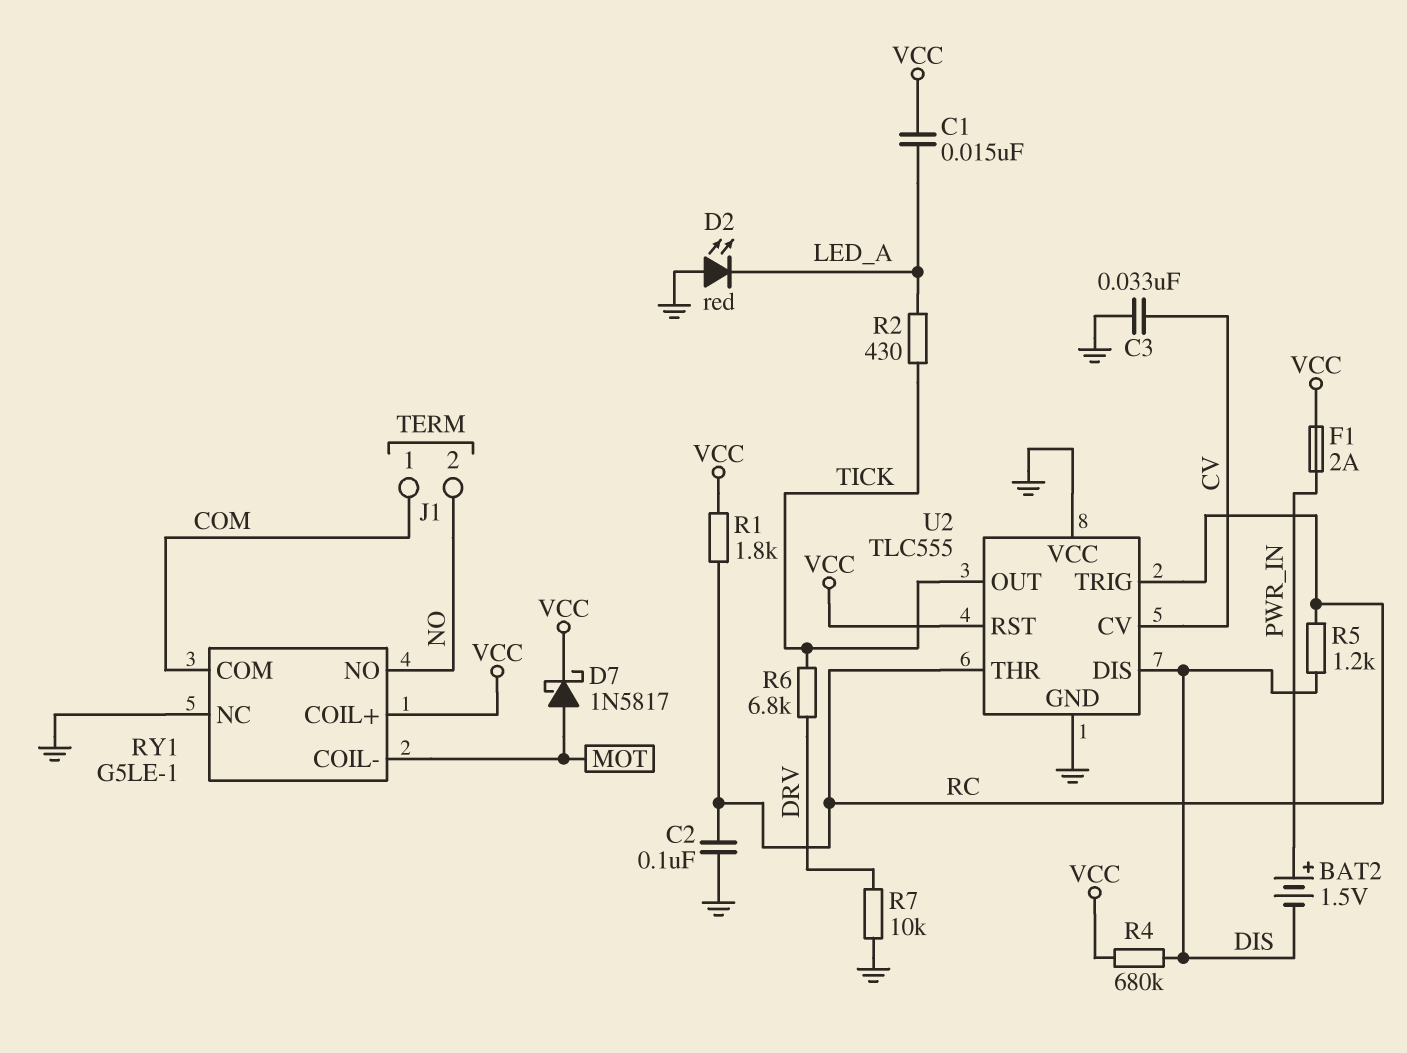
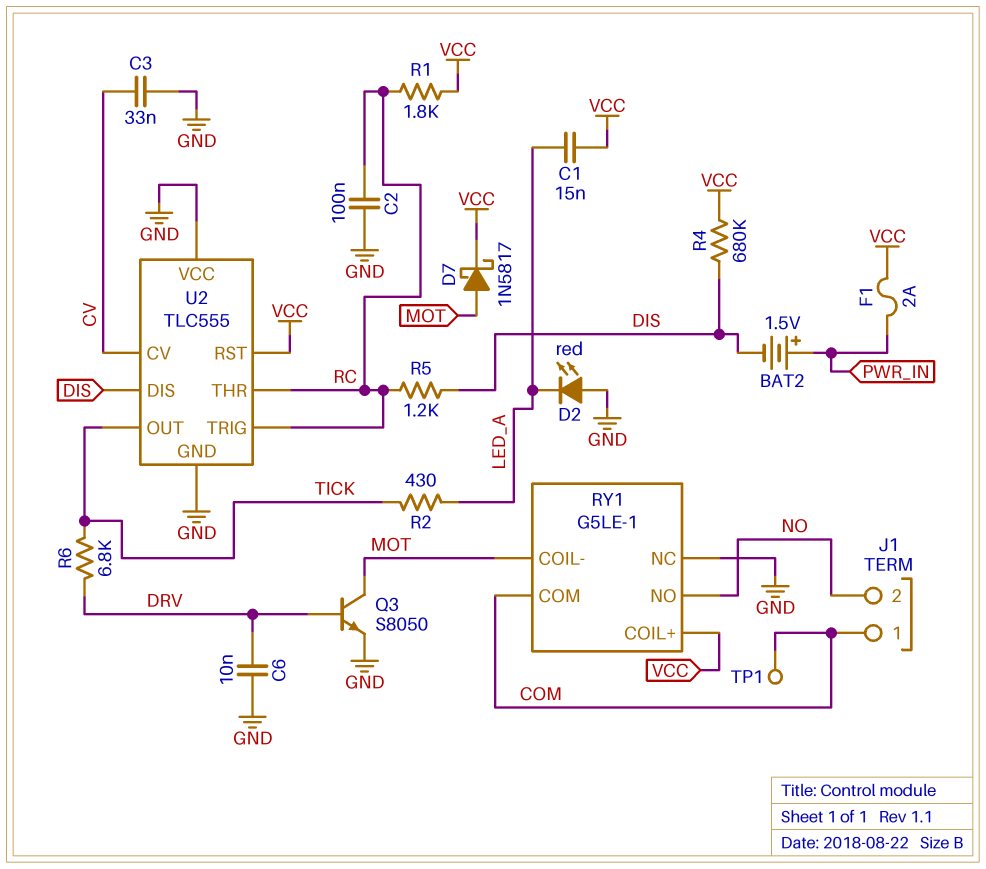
C6: none -> 10nF (DRV, GND)
Q3: none -> NPN S8050 (B DRV, C MOT, E GND)
R7: 10k (DRV, GND) -> none
TP1: none -> test point (COM)

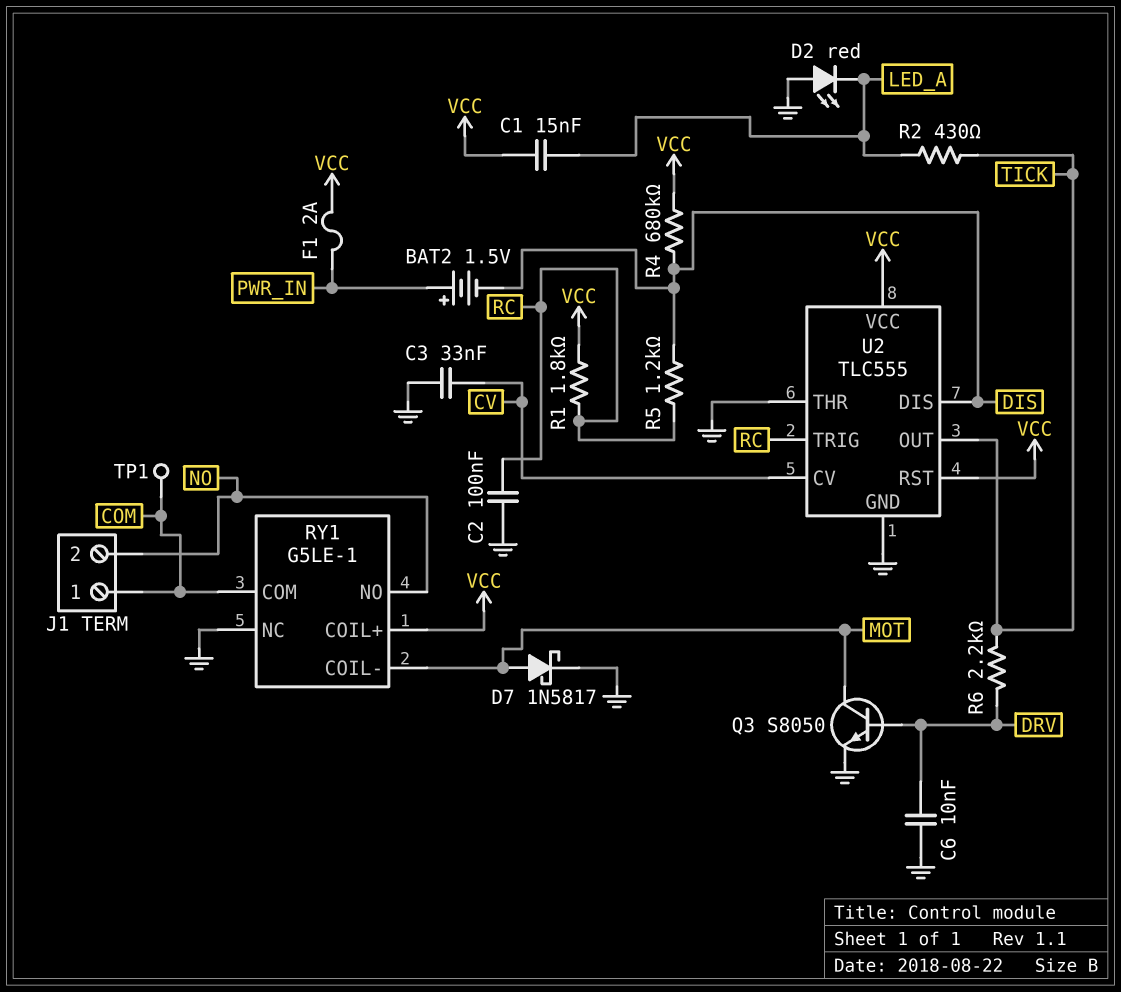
D7: schottky 1N5817 (A MOT, K VCC) -> schottky 1N5817 (A MOT, K GND)
R6: 6.8k (DRV, TICK) -> 2.2k (DRV, TICK)
U2 pin THR: RC -> GND
U2 pin VCC: GND -> VCC

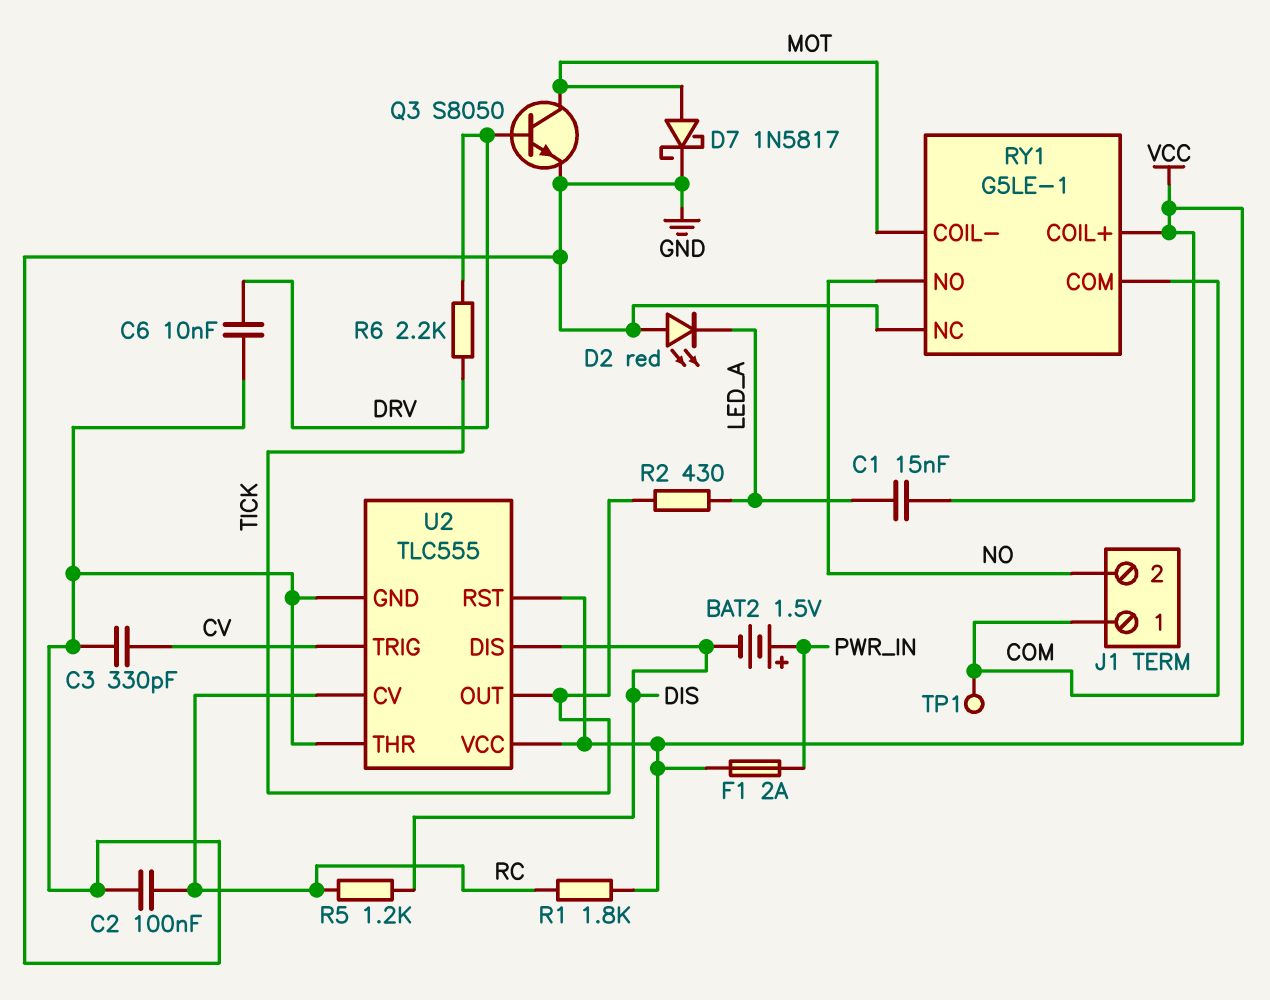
C3: 33nF (CV, GND) -> 330pF (CV, GND)
R4: 680k (DIS, VCC) -> none
U2 pin CV: CV -> RC
U2 pin TRIG: RC -> CV

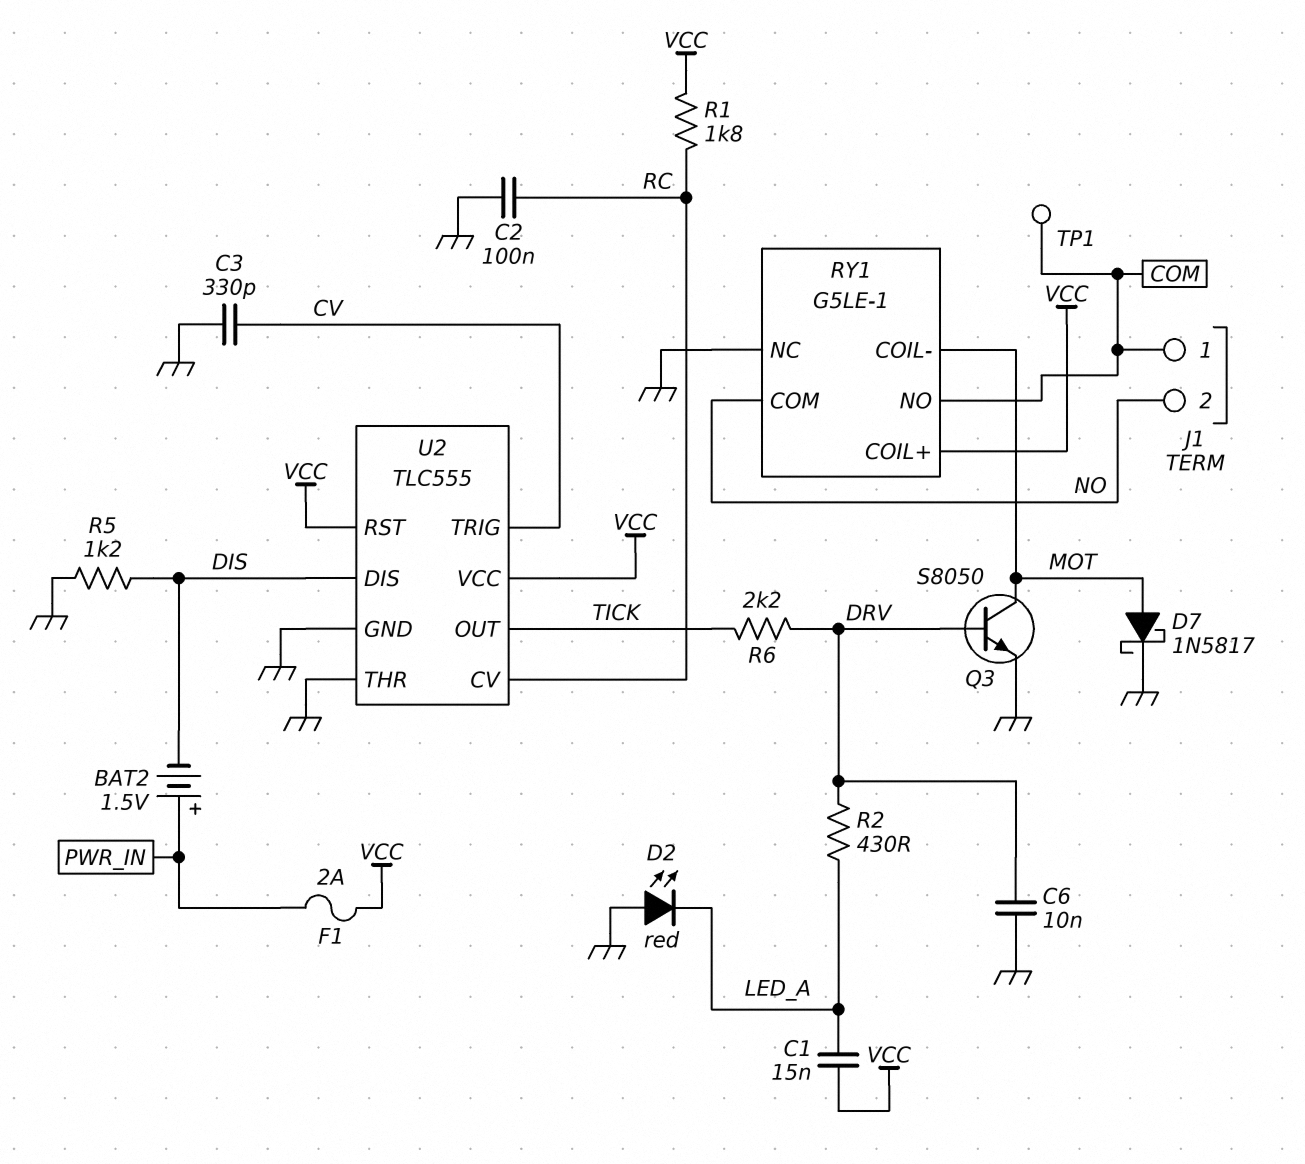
R2: 430 (LED_A, TICK) -> 430 (DRV, LED_A)
R5: 1.2k (DIS, RC) -> 1.2k (DIS, GND)
RY1 pin COM: COM -> NO
RY1 pin NO: NO -> COM

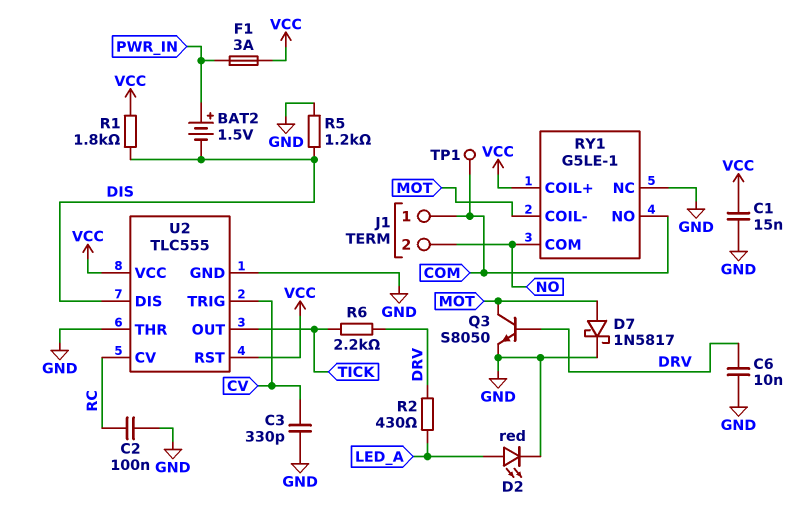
C1: 15nF (LED_A, VCC) -> 15nF (GND, VCC)
D2: LED red (A GND, K LED_A) -> LED red (A LED_A, K GND)
F1: 2A (PWR_IN, VCC) -> 3A (PWR_IN, VCC)
R1: 1.8k (RC, VCC) -> 1.8k (DIS, VCC)

